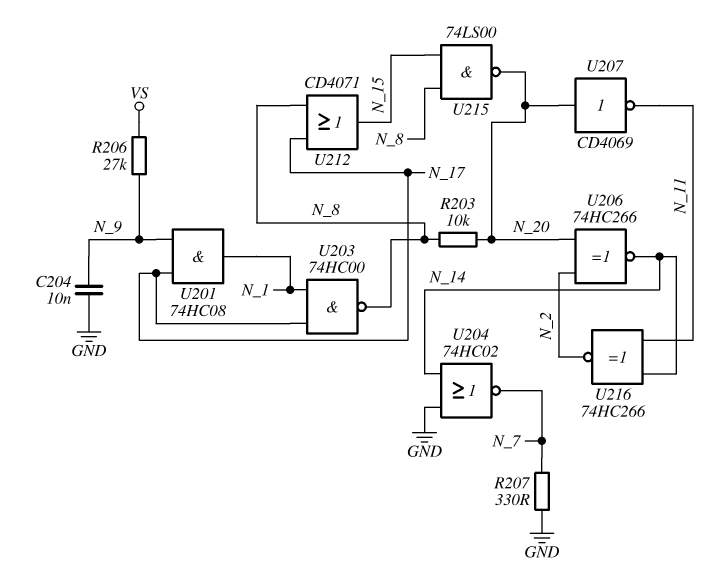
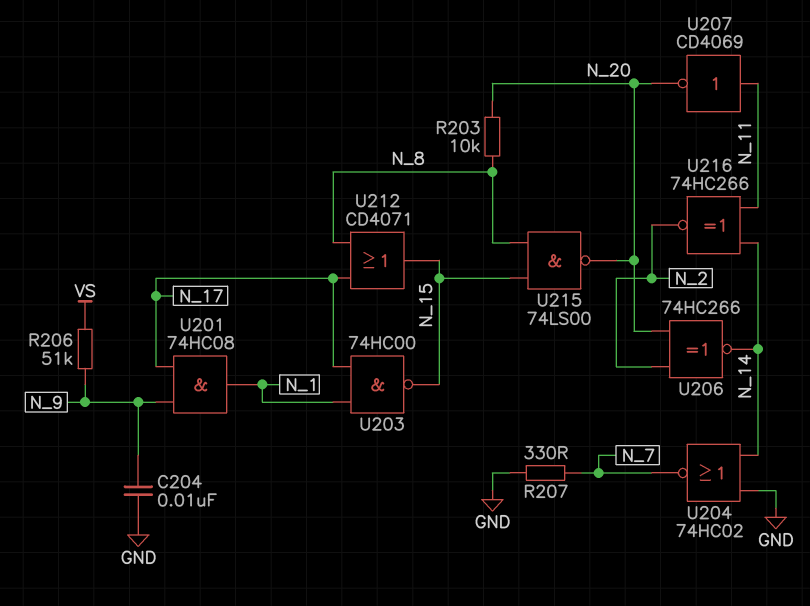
R206: 27k (N_9, VS) -> 51k (N_9, VS)
U203: NAND 74HC00 (in N_1, in N_17, out N_8) -> NAND 74HC00 (in N_1, in N_17, out N_15)
U207: NOT CD4069 (in N_20, out N_11) -> NOT CD4069 (in N_11, out N_20)

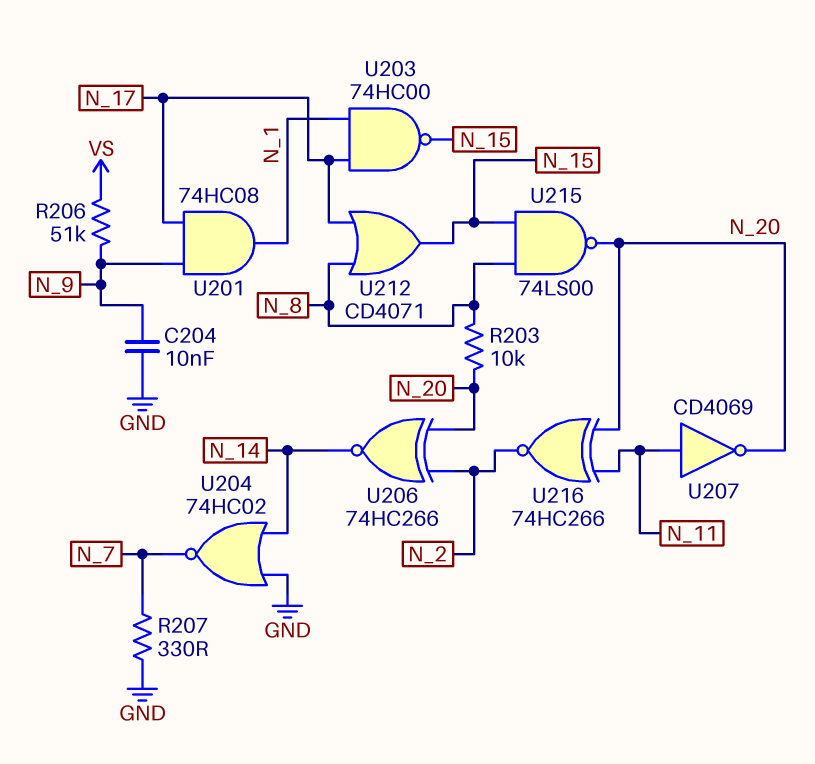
U216: XNOR 74HC266 (in N_11, in N_14, out N_2) -> XNOR 74HC266 (in N_11, in N_20, out N_2)

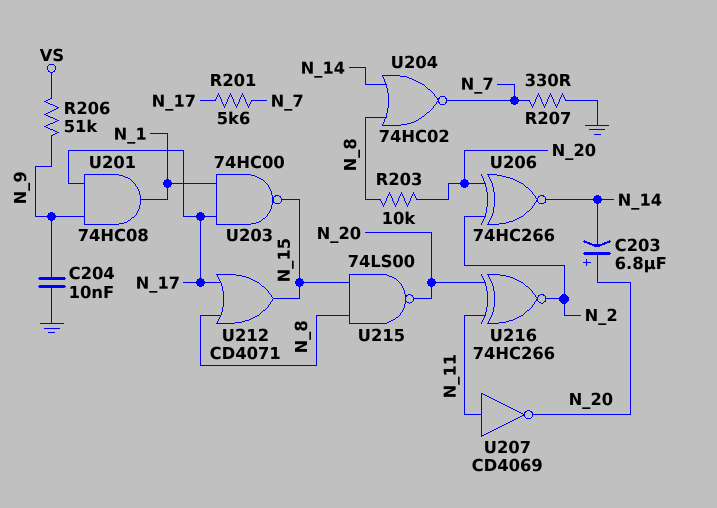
C203: none -> 6.8uF (plus N_20, minus N_14)
R201: none -> 5.6k (N_7, N_17)
U204: NOR 74HC02 (in GND, in N_14, out N_7) -> NOR 74HC02 (in N_8, in N_14, out N_7)

